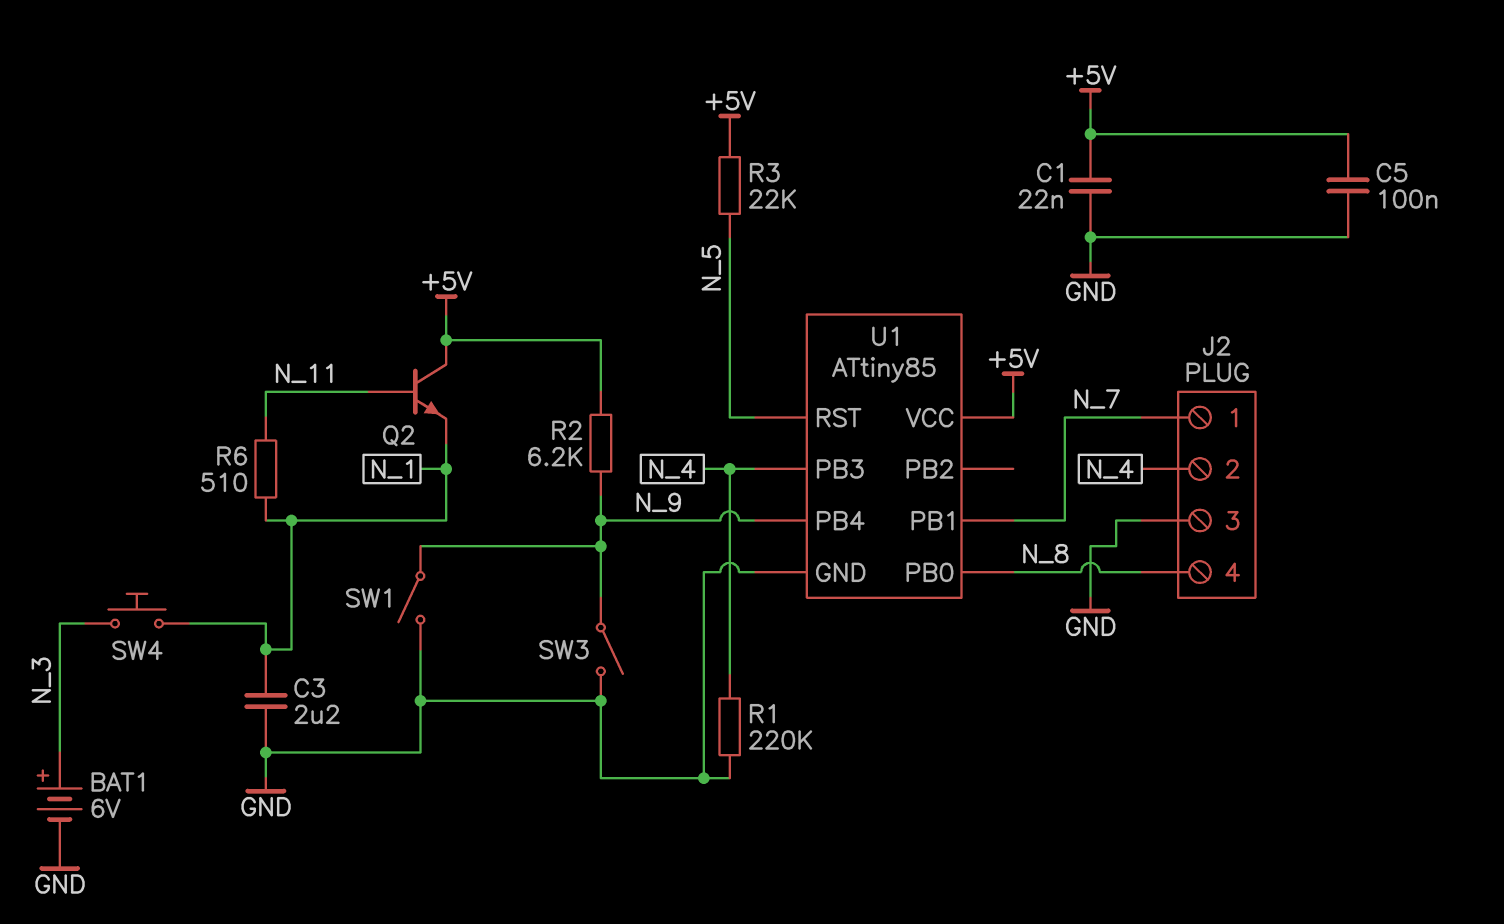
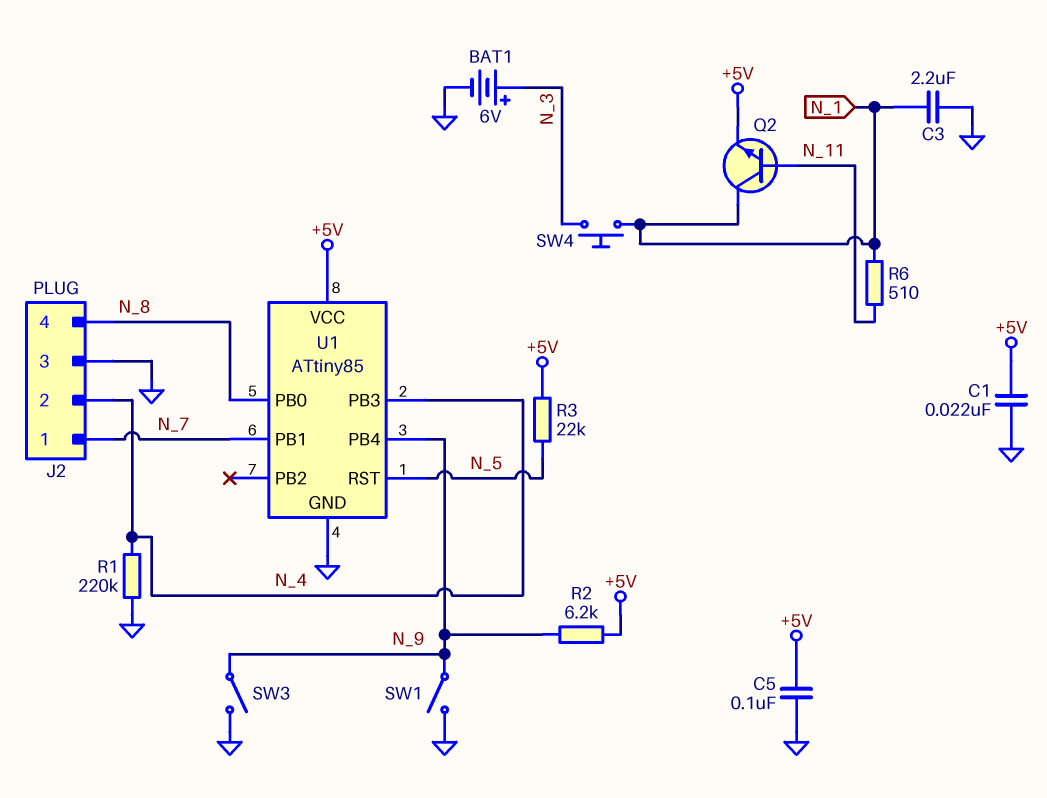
Q2: NPN (B N_11, C +5V, E N_1) -> NPN (B N_11, C N_1, E +5V)

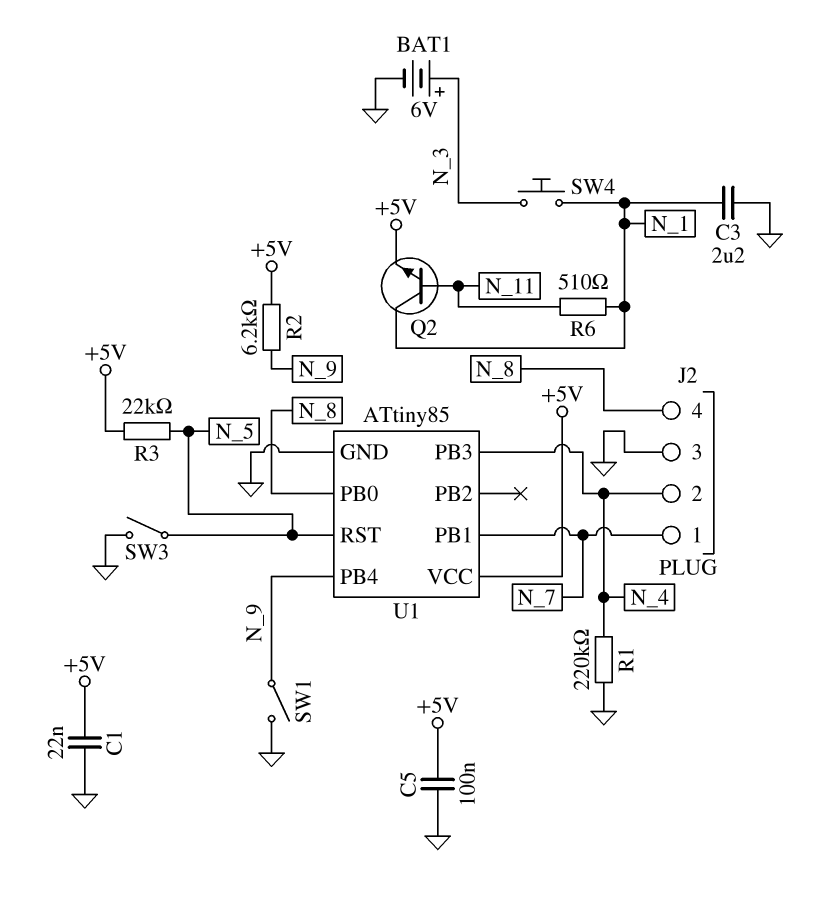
SW3: switch (GND, N_9) -> switch (GND, N_5)

